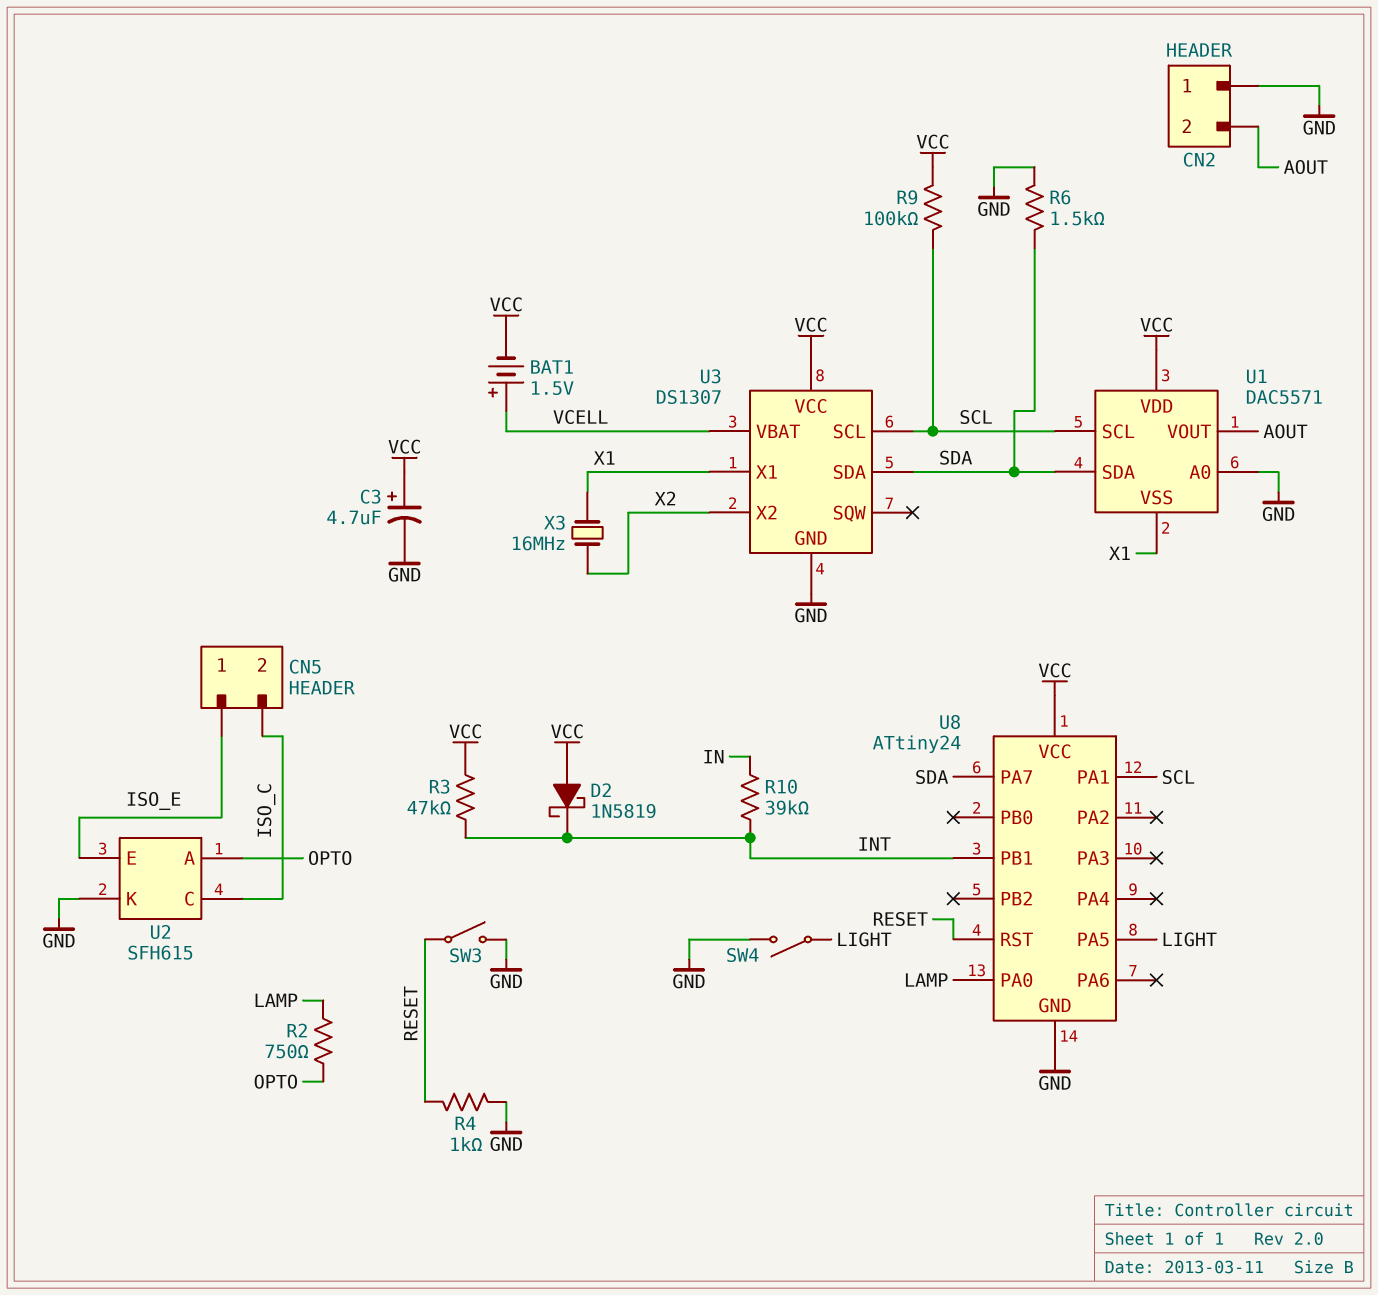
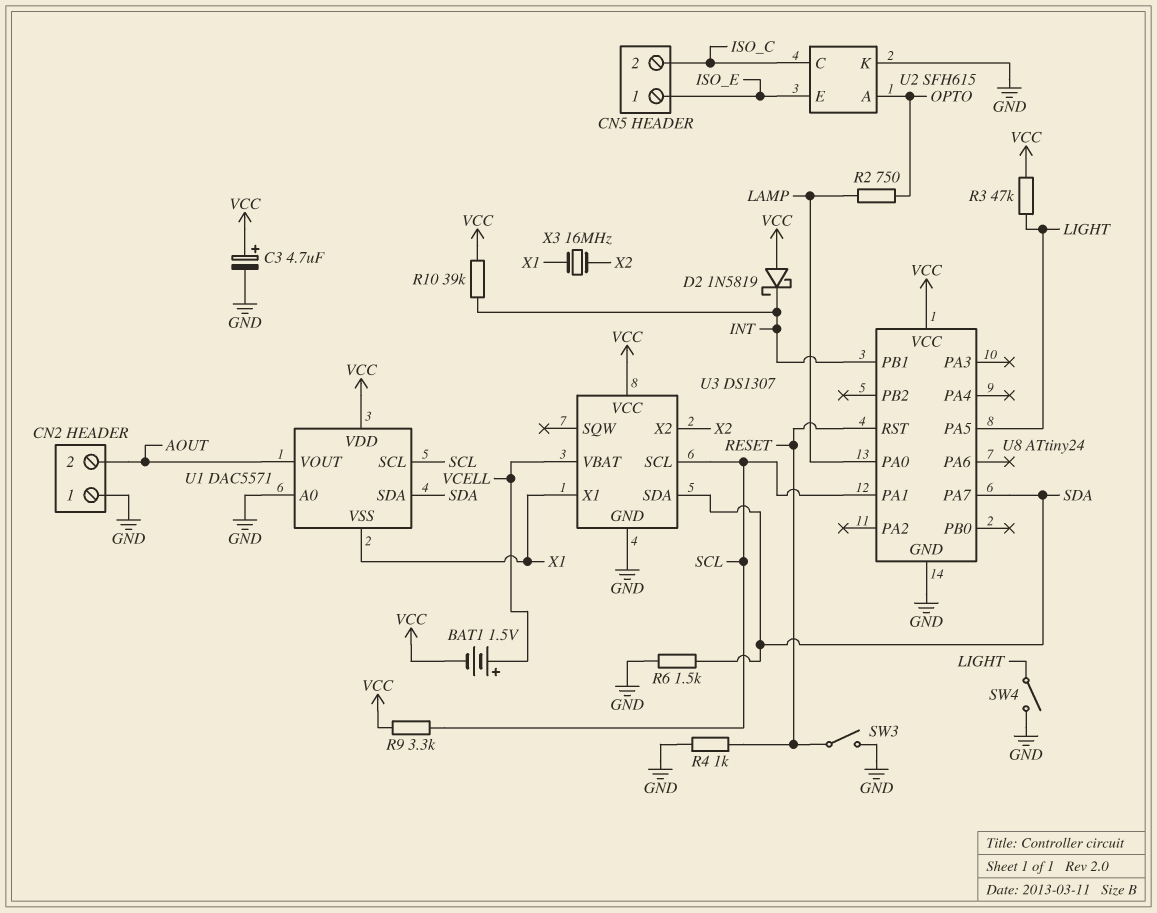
R3: 47k (INT, VCC) -> 47k (LIGHT, VCC)
R9: 100k (SCL, VCC) -> 3.3k (SCL, VCC)
R10: 39k (IN, INT) -> 39k (INT, VCC)

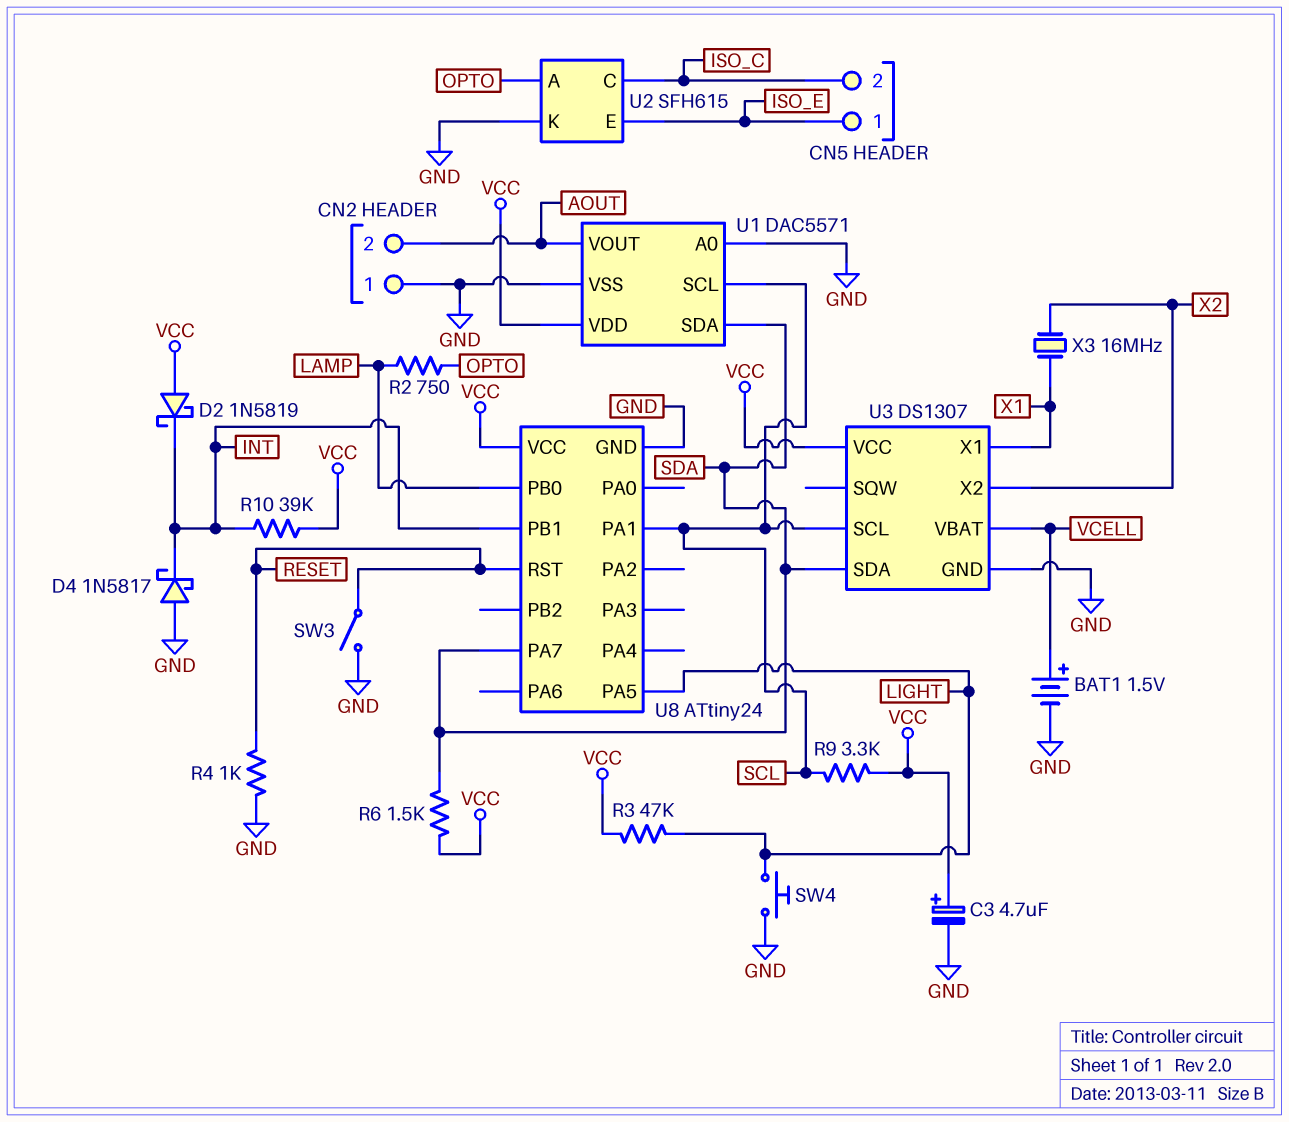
BAT1: 1.5V (plus VCELL, minus VCC) -> 1.5V (plus VCELL, minus GND)
D4: none -> schottky 1N5817 (A GND, K INT)
R6: 1.5k (GND, SDA) -> 1.5k (SDA, VCC)
SW4: switch (GND, LIGHT) -> button (GND, LIGHT)
U1 pin VSS: X1 -> GND
U8 pin PA0: LAMP -> none
U8 pin PB0: none -> LAMP

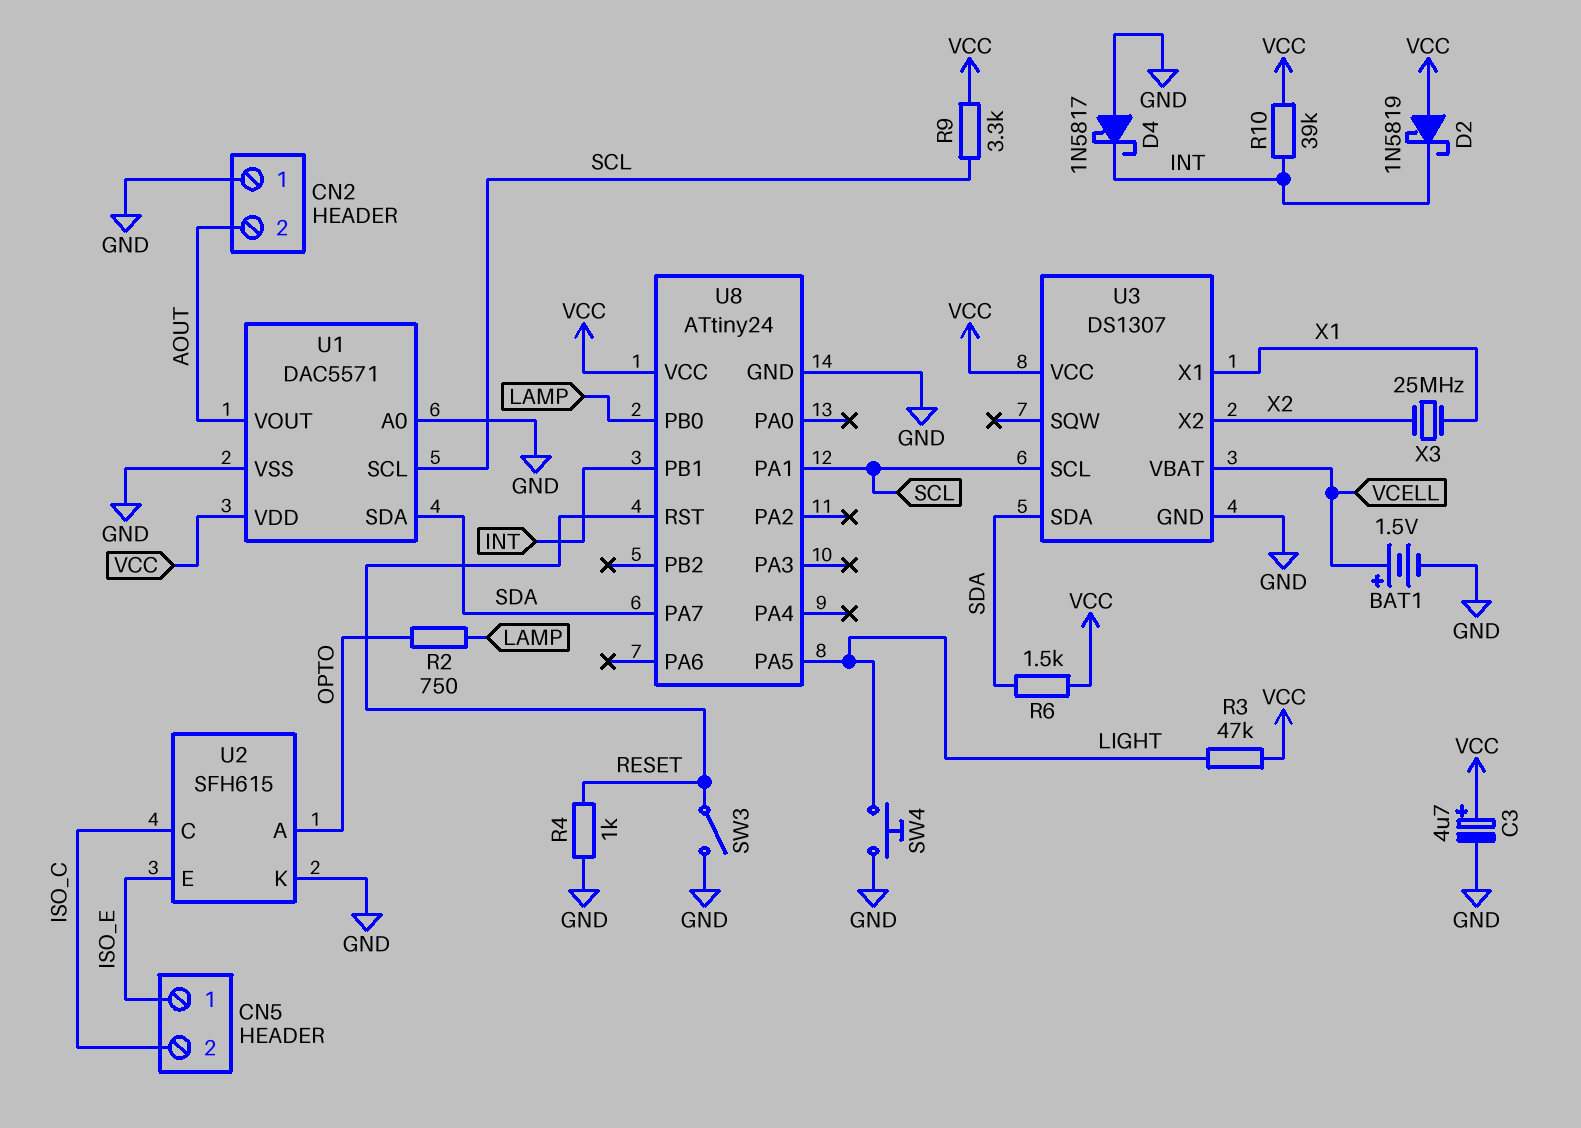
X3: 16MHz (X1, X2) -> 25MHz (X1, X2)

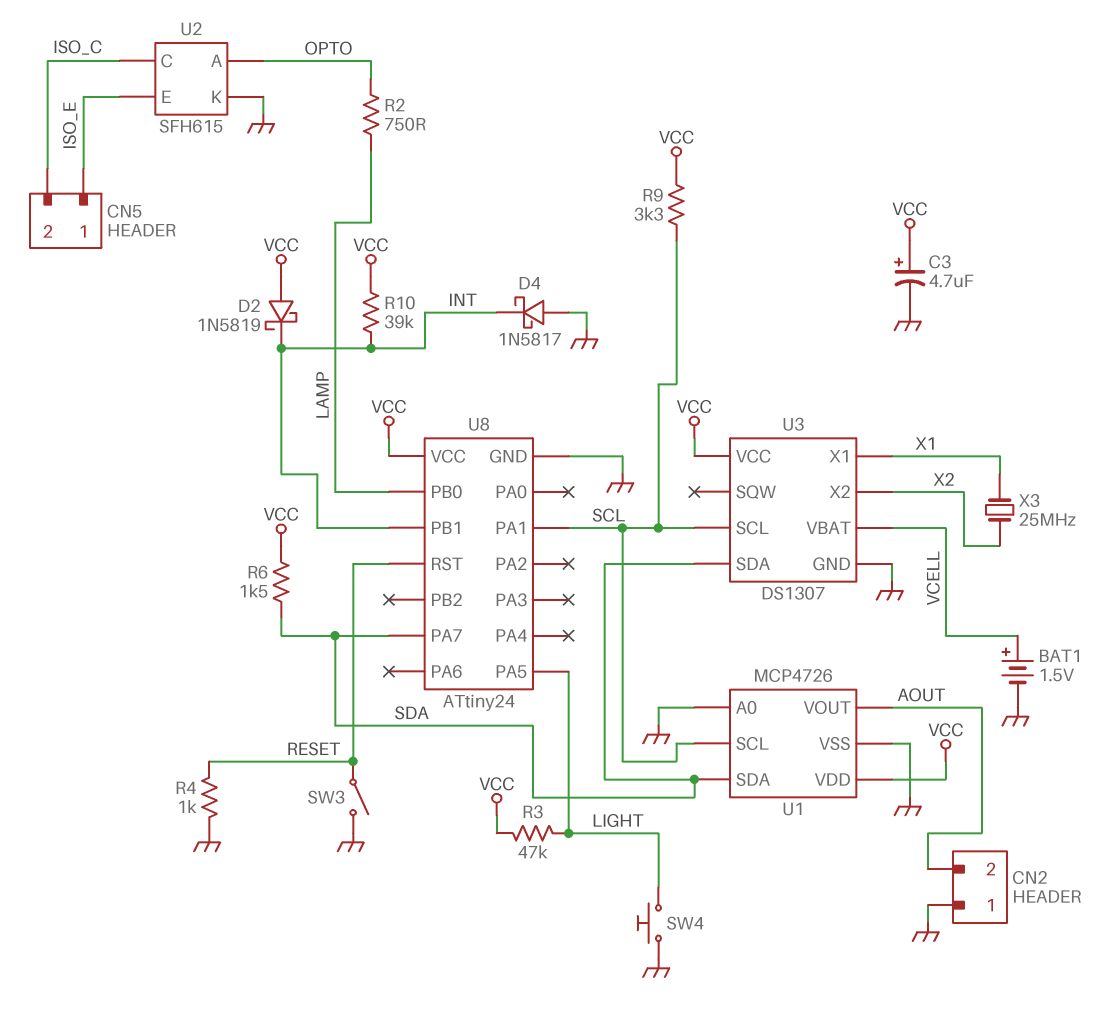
U1: DAC5571 -> MCP4726

